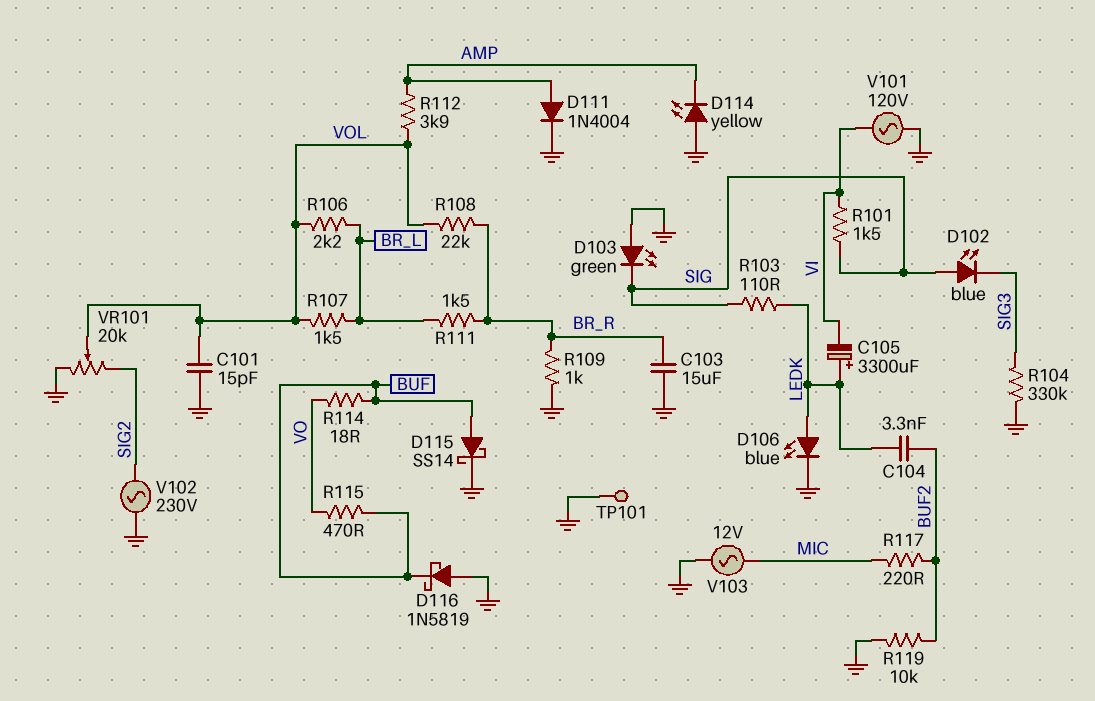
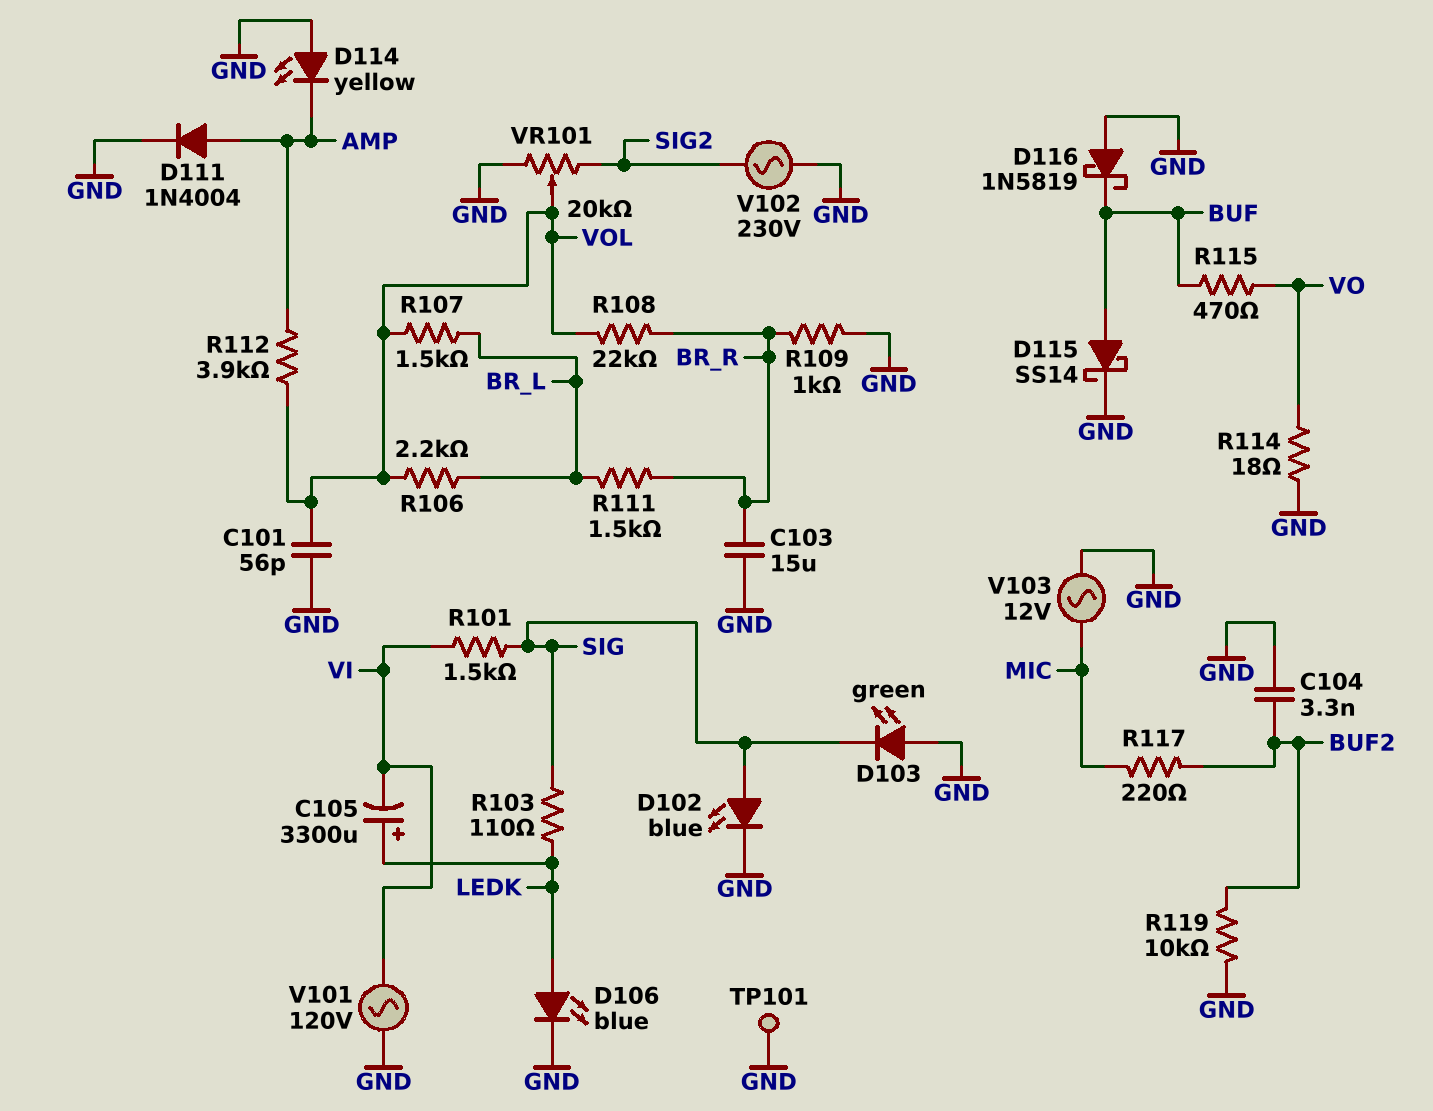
C101: 15pF (GND, VOL) -> 56pF (GND, VOL)
C104: 3.3nF (BUF2, LEDK) -> 3.3nF (BUF2, GND)
D102: LED blue (A SIG, K SIG3) -> LED blue (A SIG, K GND)
R104: 330k (GND, SIG3) -> none
R114: 18 (BUF, VO) -> 18 (GND, VO)

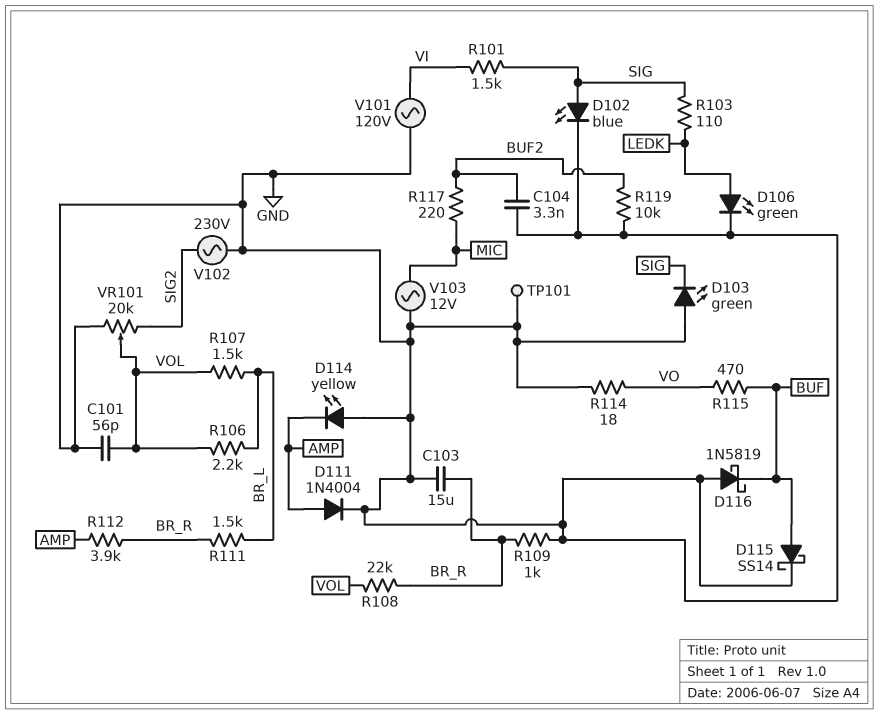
C105: 3300uF (plus LEDK, minus VI) -> none
D106: LED blue (A LEDK, K GND) -> LED green (A LEDK, K GND)
R112: 3.9k (AMP, VOL) -> 3.9k (AMP, BR_R)

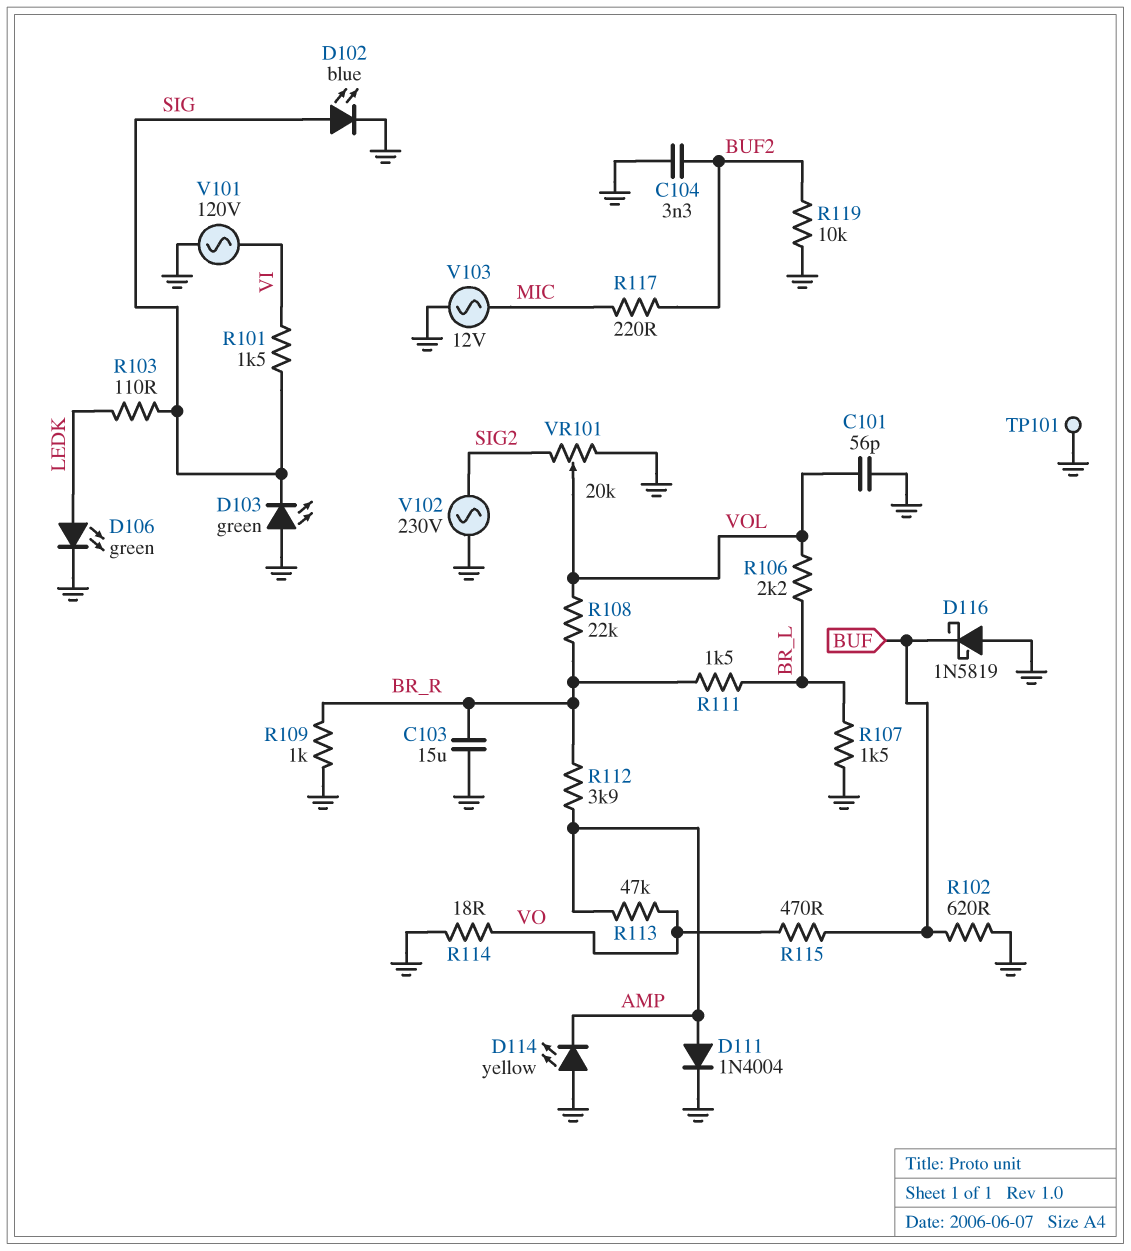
D115: schottky SS14 (A BUF, K GND) -> none
R102: none -> 620 (BUF, GND)
R107: 1.5k (BR_L, VOL) -> 1.5k (BR_L, GND)
R113: none -> 47k (AMP, VO)

